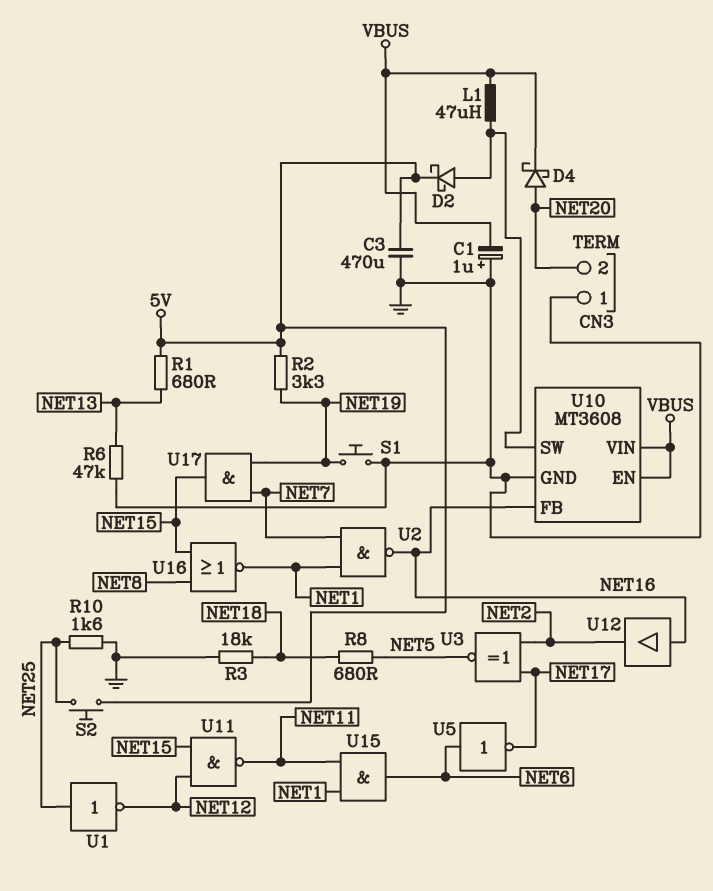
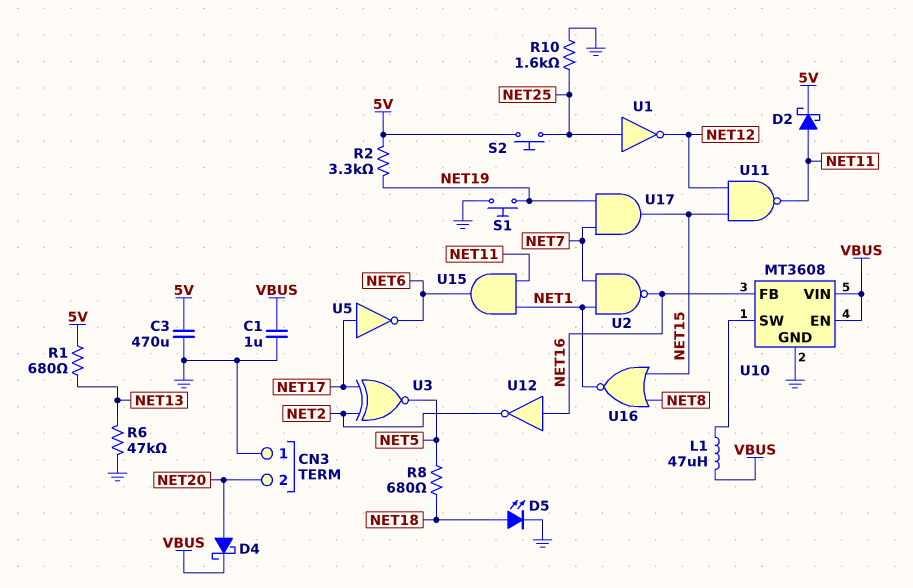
C1: 1uF (plus GND, minus VBUS) -> 1uF (GND, VBUS)
D2: schottky (A U10/SW, K 5V) -> schottky (A NET11, K 5V)
D5: none -> LED (A NET18, K GND)
R3: 18k (GND, NET18) -> none
U5: NOT (in NET6, out NET17) -> NOT (in NET17, out NET6)
U12: buffer (in NET16, out NET2) -> NOT (in NET16, out NET2)

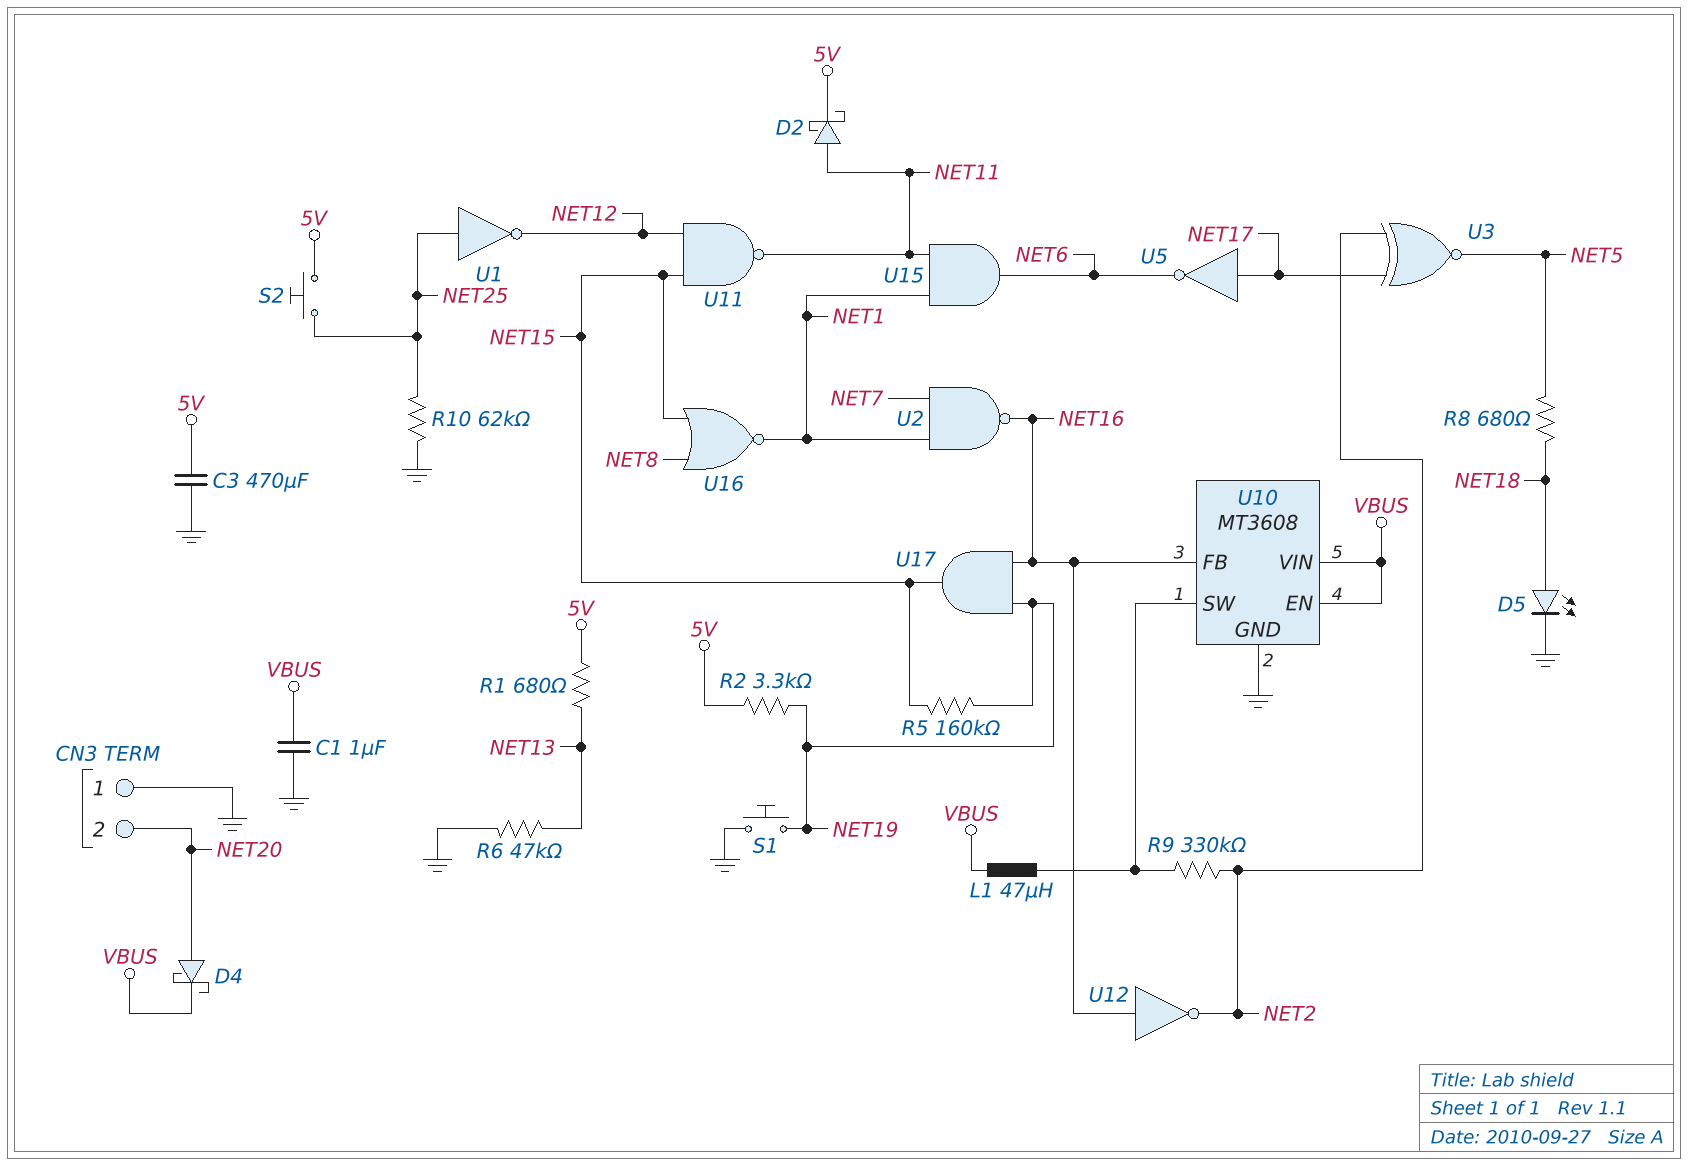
R5: none -> 160k (NET15, NET19)
R9: none -> 330k (NET2, U10/SW)
R10: 1.6k (GND, NET25) -> 62k (GND, NET25)
U17: AND (in NET7, in NET19, out NET15) -> AND (in NET16, in NET19, out NET15)

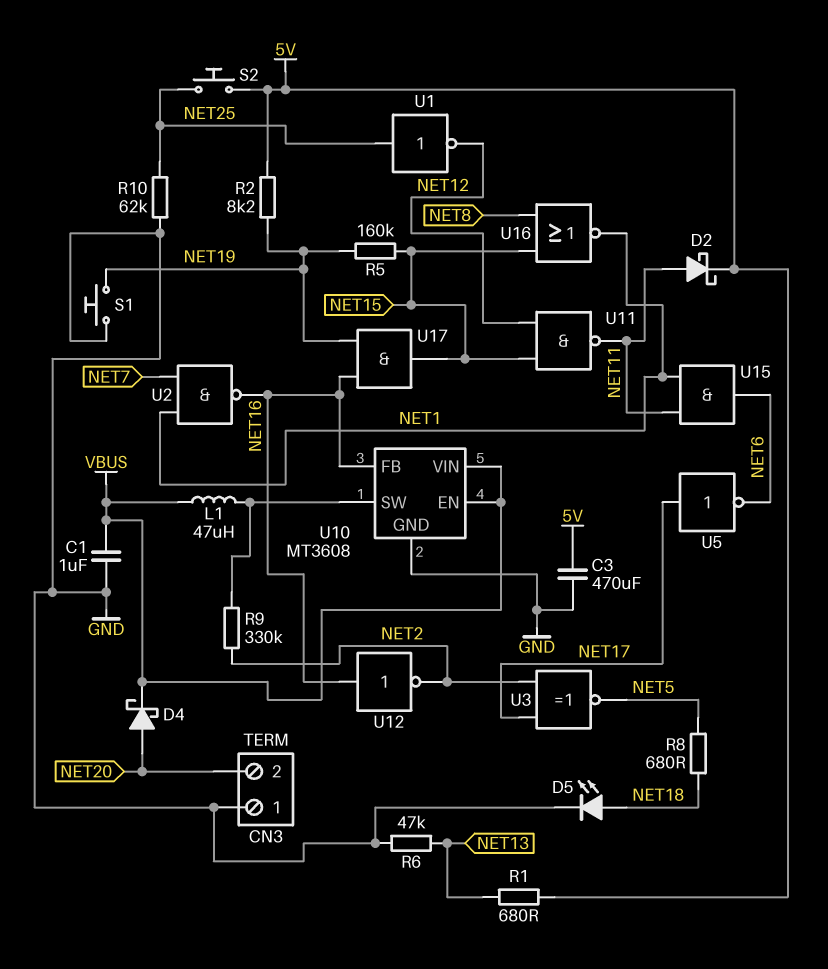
R2: 3.3k (5V, NET19) -> 8.2k (5V, NET19)

